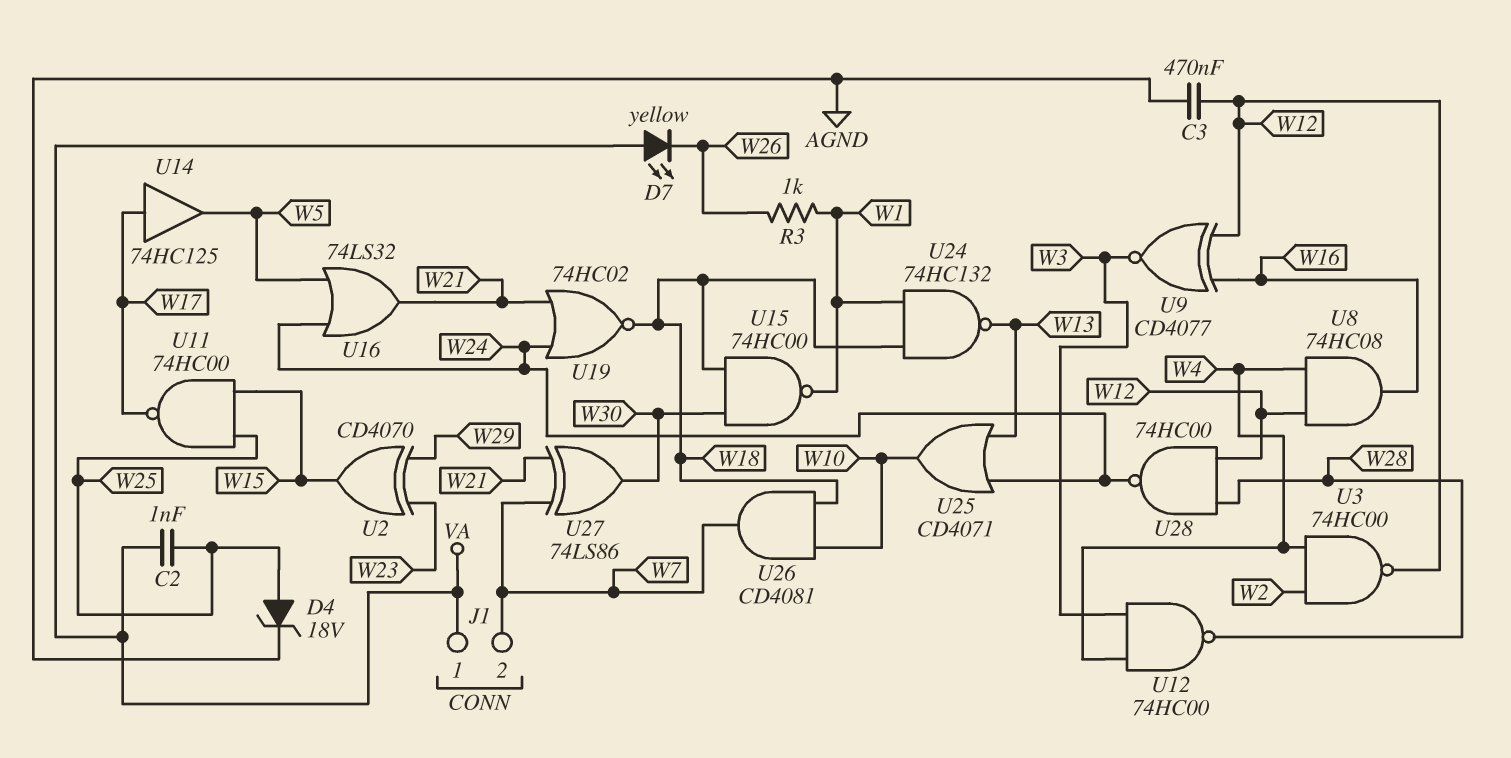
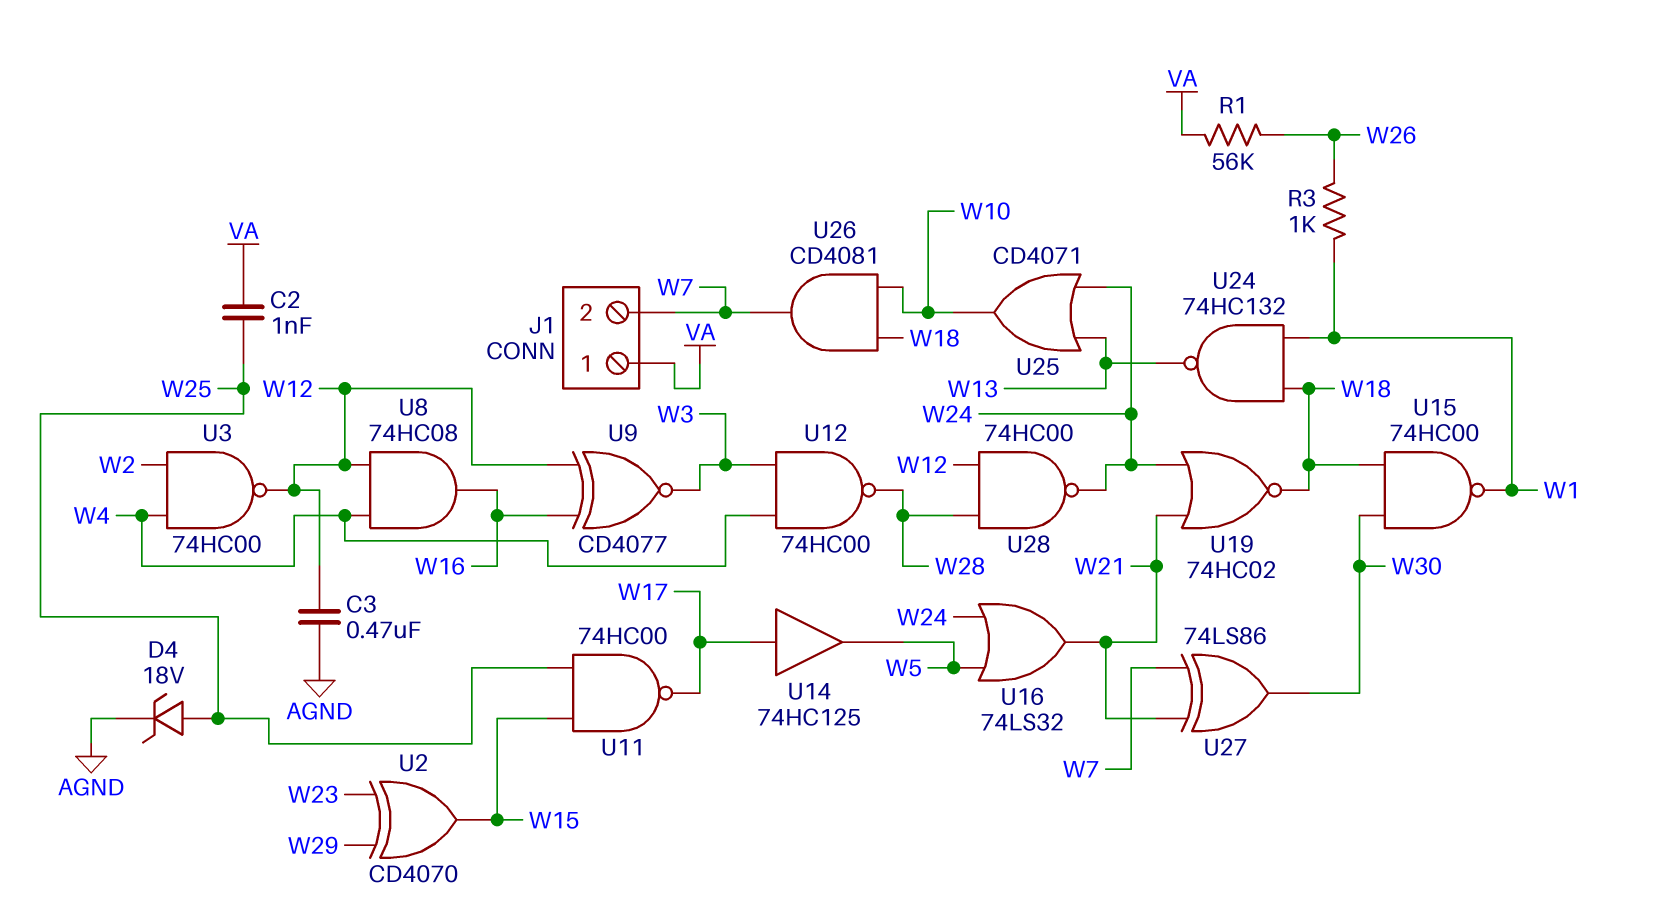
D7: LED yellow (A VA, K W26) -> none
R1: none -> 56k (VA, W26)

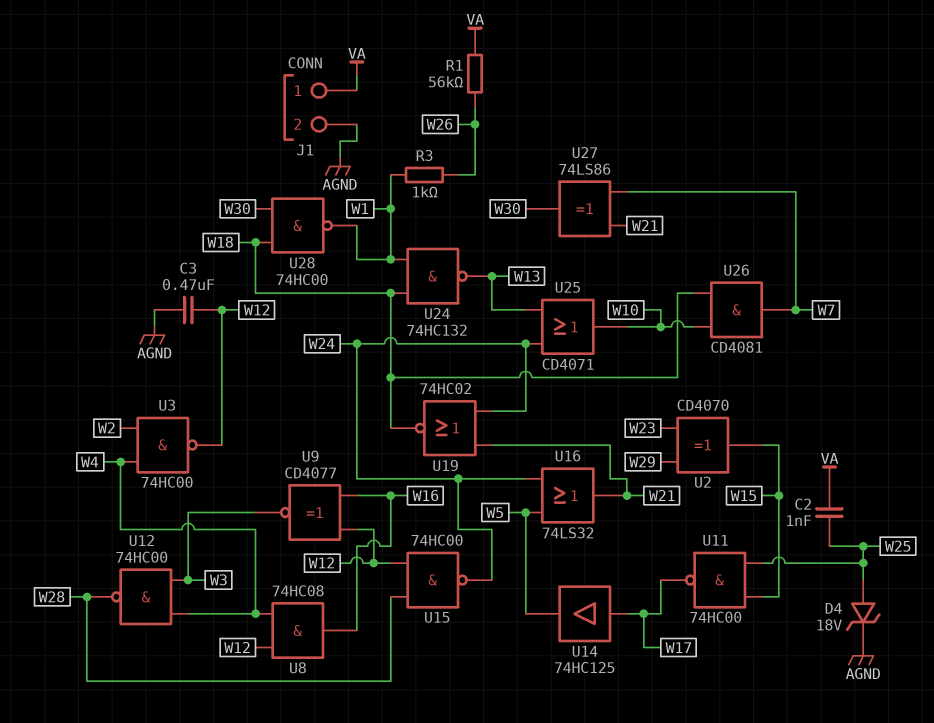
J1 pin 2: W7 -> AGND
U15: NAND 74HC00 (in W18, in W30, out W1) -> NAND 74HC00 (in W12, in W28, out W24)
U28: NAND 74HC00 (in W12, in W28, out W24) -> NAND 74HC00 (in W18, in W30, out W1)

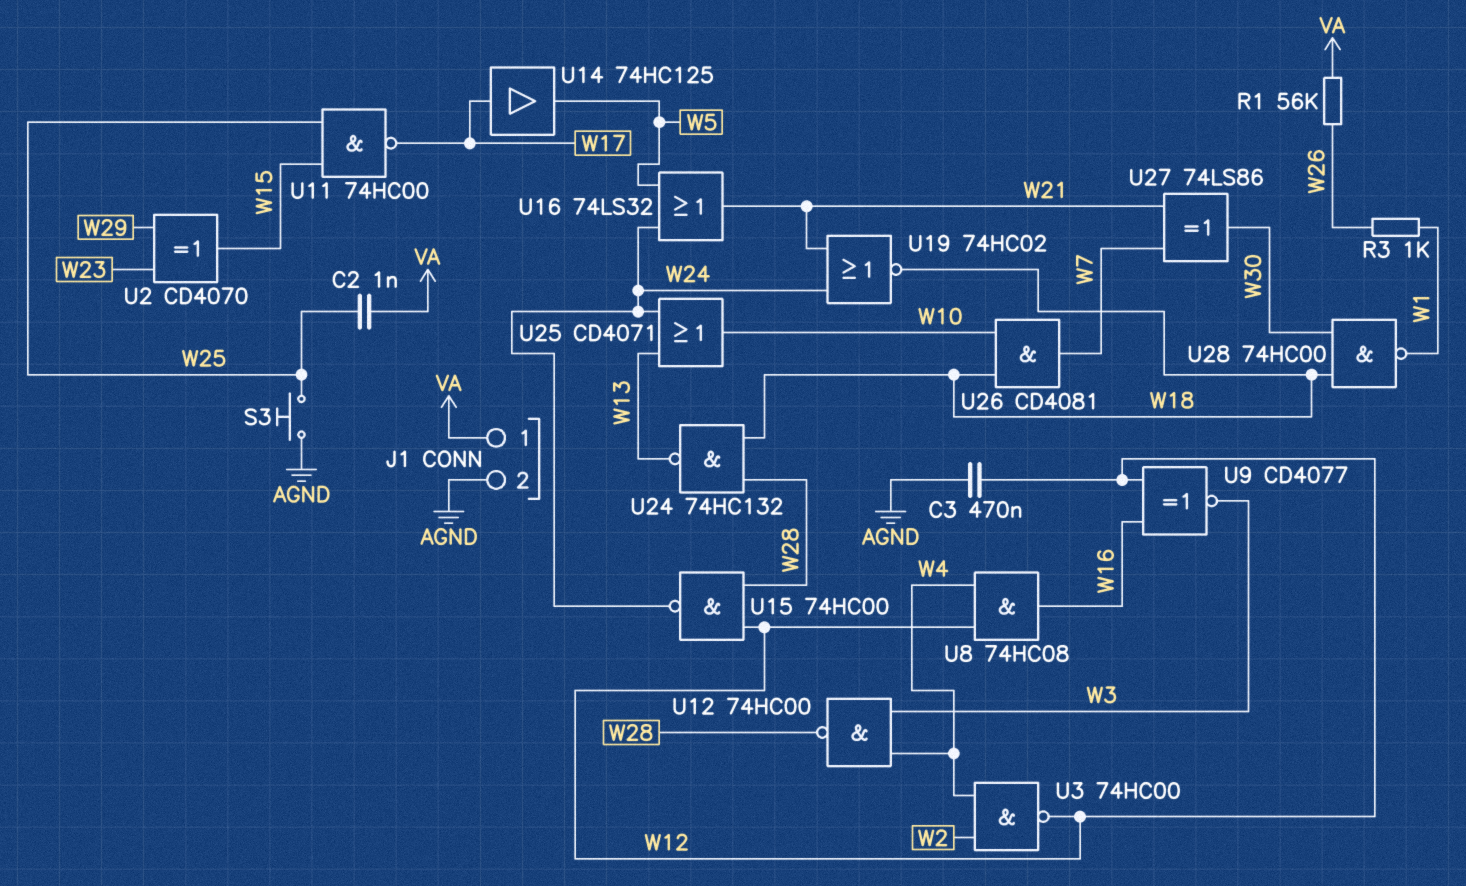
D4: zener 18V (A W25, K AGND) -> none
S3: none -> button (AGND, W25)
U24: NAND 74HC132 (in W1, in W18, out W13) -> NAND 74HC132 (in W18, in W28, out W13)

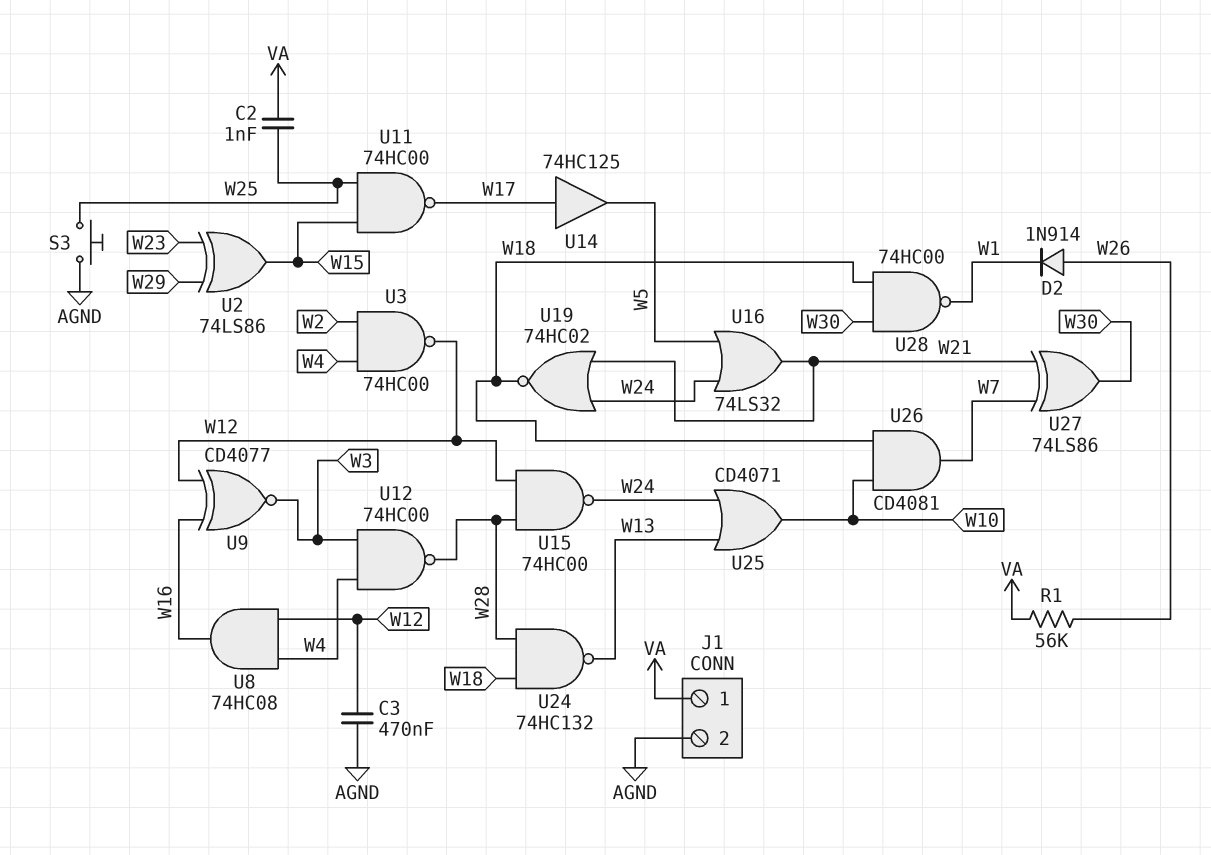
D2: none -> diode 1N914 (A W26, K W1)
R3: 1k (W1, W26) -> none
U2: XOR CD4070 (in W23, in W29, out W15) -> XOR 74LS86 (in W23, in W29, out W15)

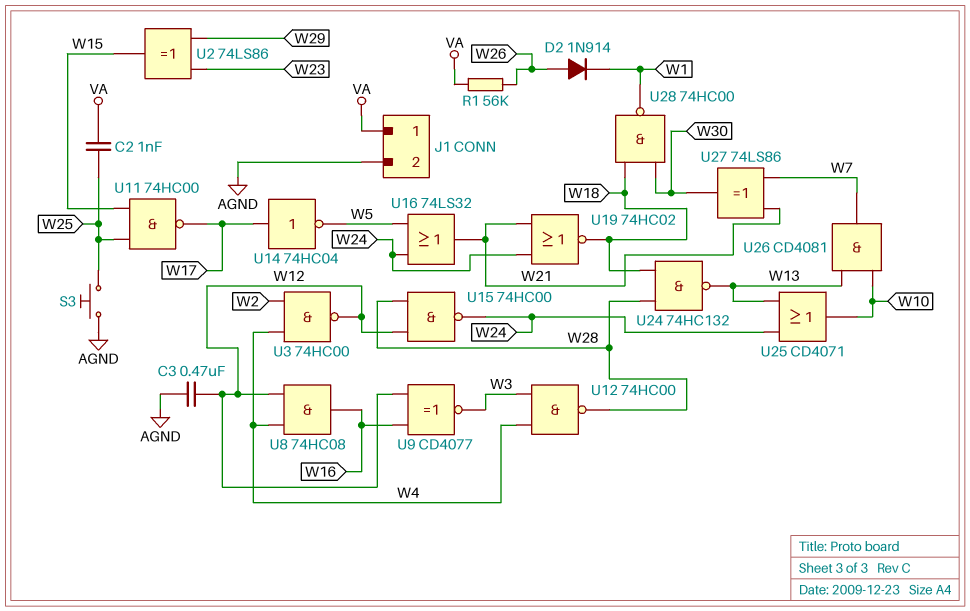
U14: buffer 74HC125 (in W17, out W5) -> NOT 74HC04 (in W17, out W5)
U26: AND CD4081 (in W10, in W18, out W7) -> AND CD4081 (in W10, in W13, out W7)

